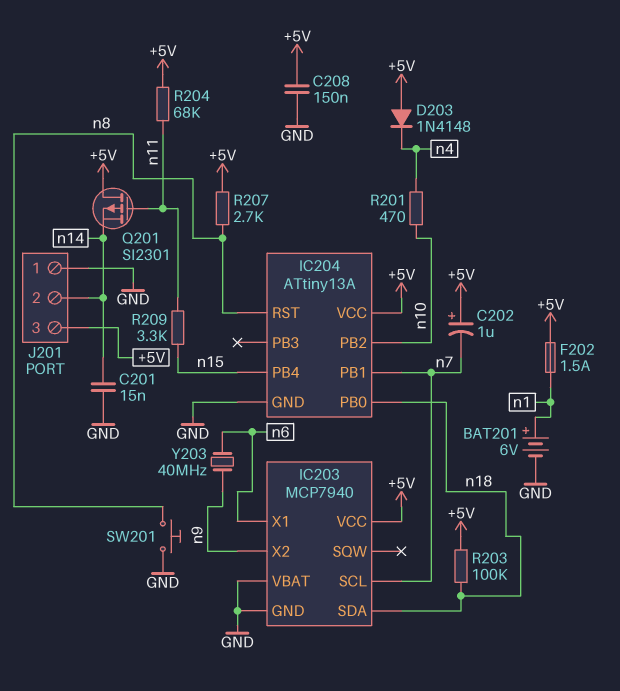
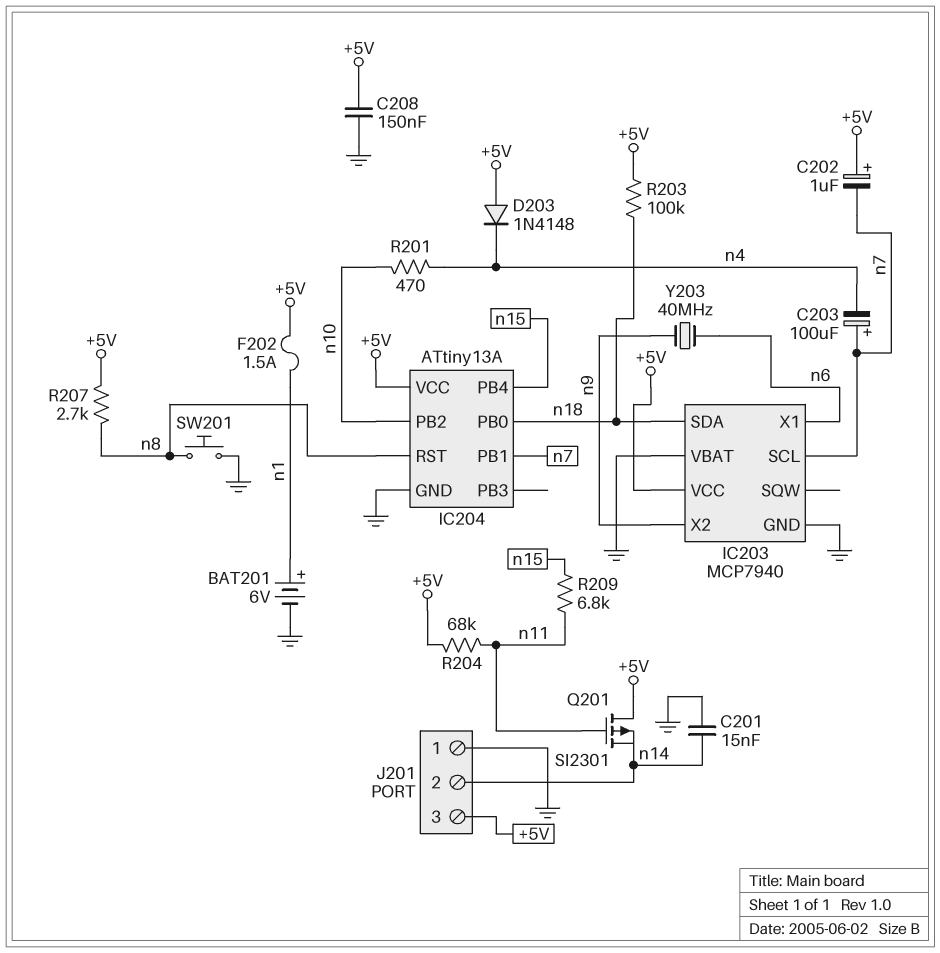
C203: none -> 100uF (plus n7, minus n4)
R209: 3.3k (n11, n15) -> 6.8k (n11, n15)

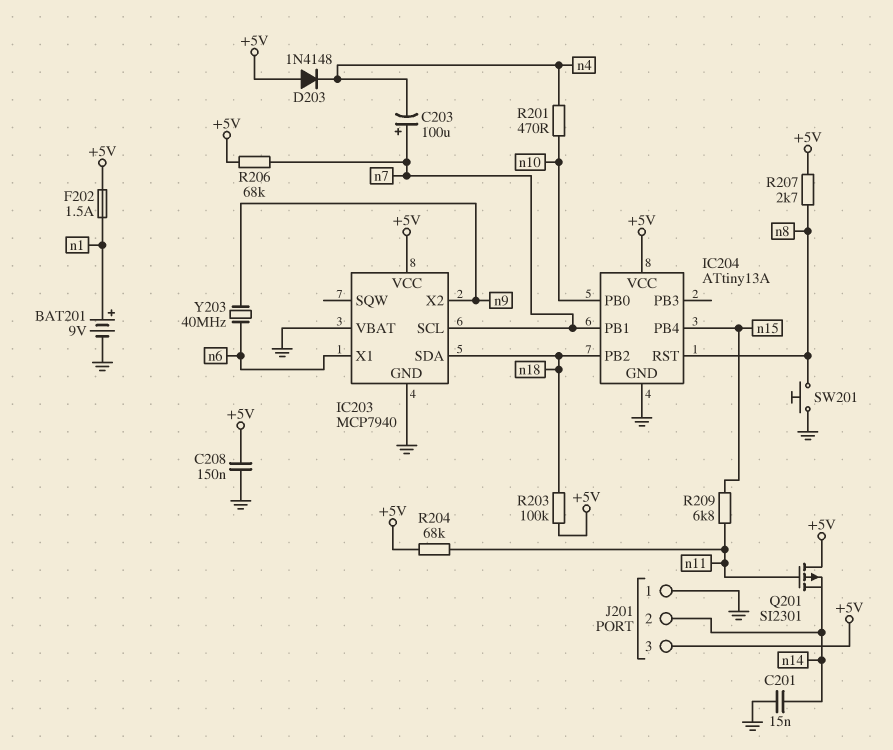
BAT201: 6V (plus n1, minus GND) -> 9V (plus n1, minus GND)
C202: 1uF (plus +5V, minus n7) -> none
IC204 pin PB0: n18 -> n10
IC204 pin PB2: n10 -> n18
R206: none -> 68k (+5V, n7)

